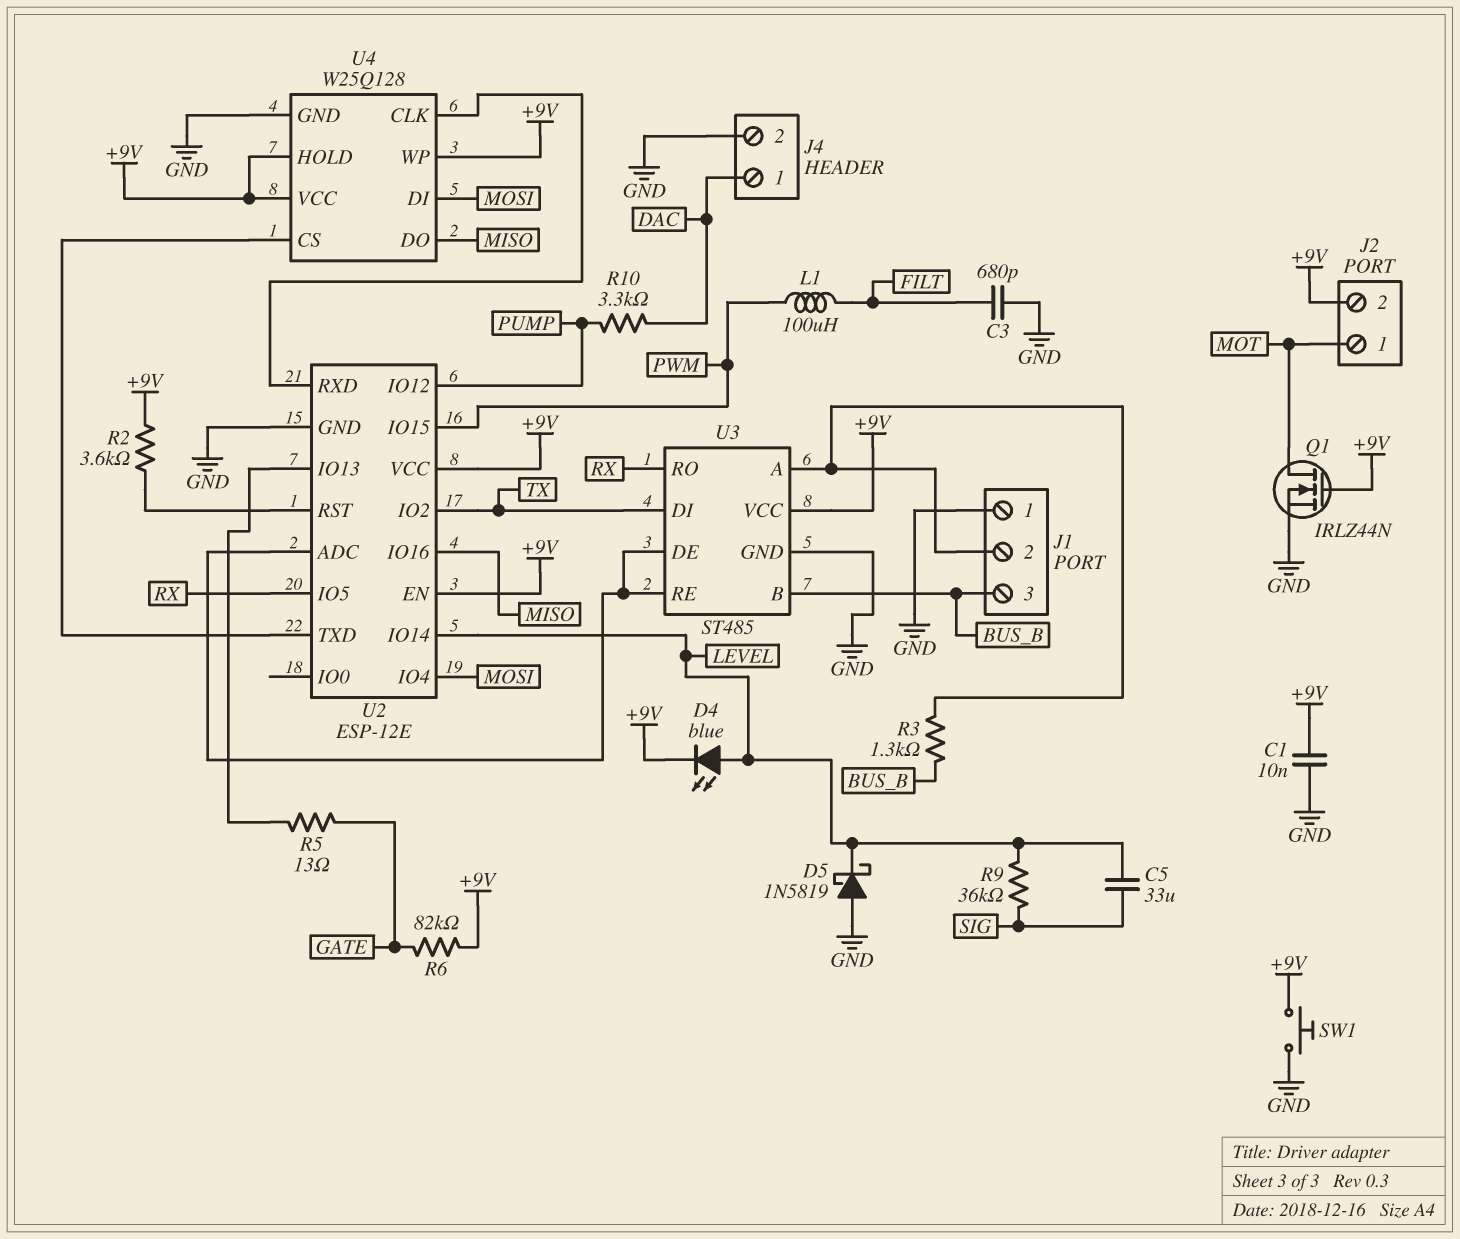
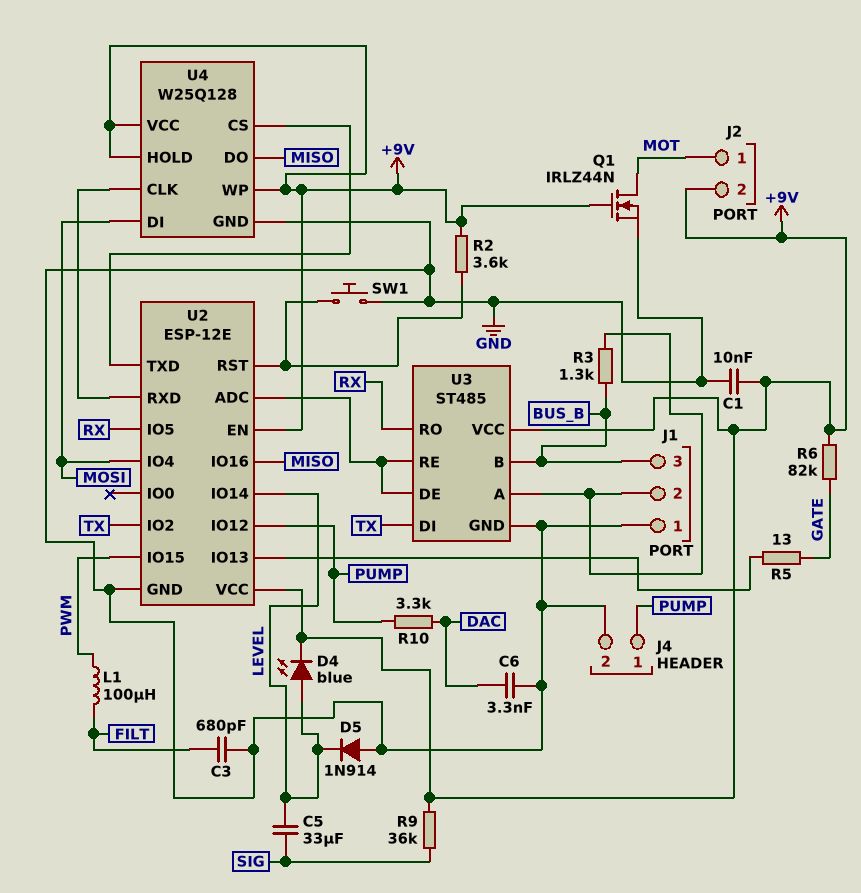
C6: none -> 3.3nF (DAC, GND)
D5: schottky 1N5819 (A GND, K LEVEL) -> diode 1N914 (A GND, K LEVEL)
J4 pin 1: DAC -> PUMP
R9: 36k (LEVEL, SIG) -> 36k (+9V, SIG)
SW1: button (+9V, GND) -> button (GND, U2/RST)

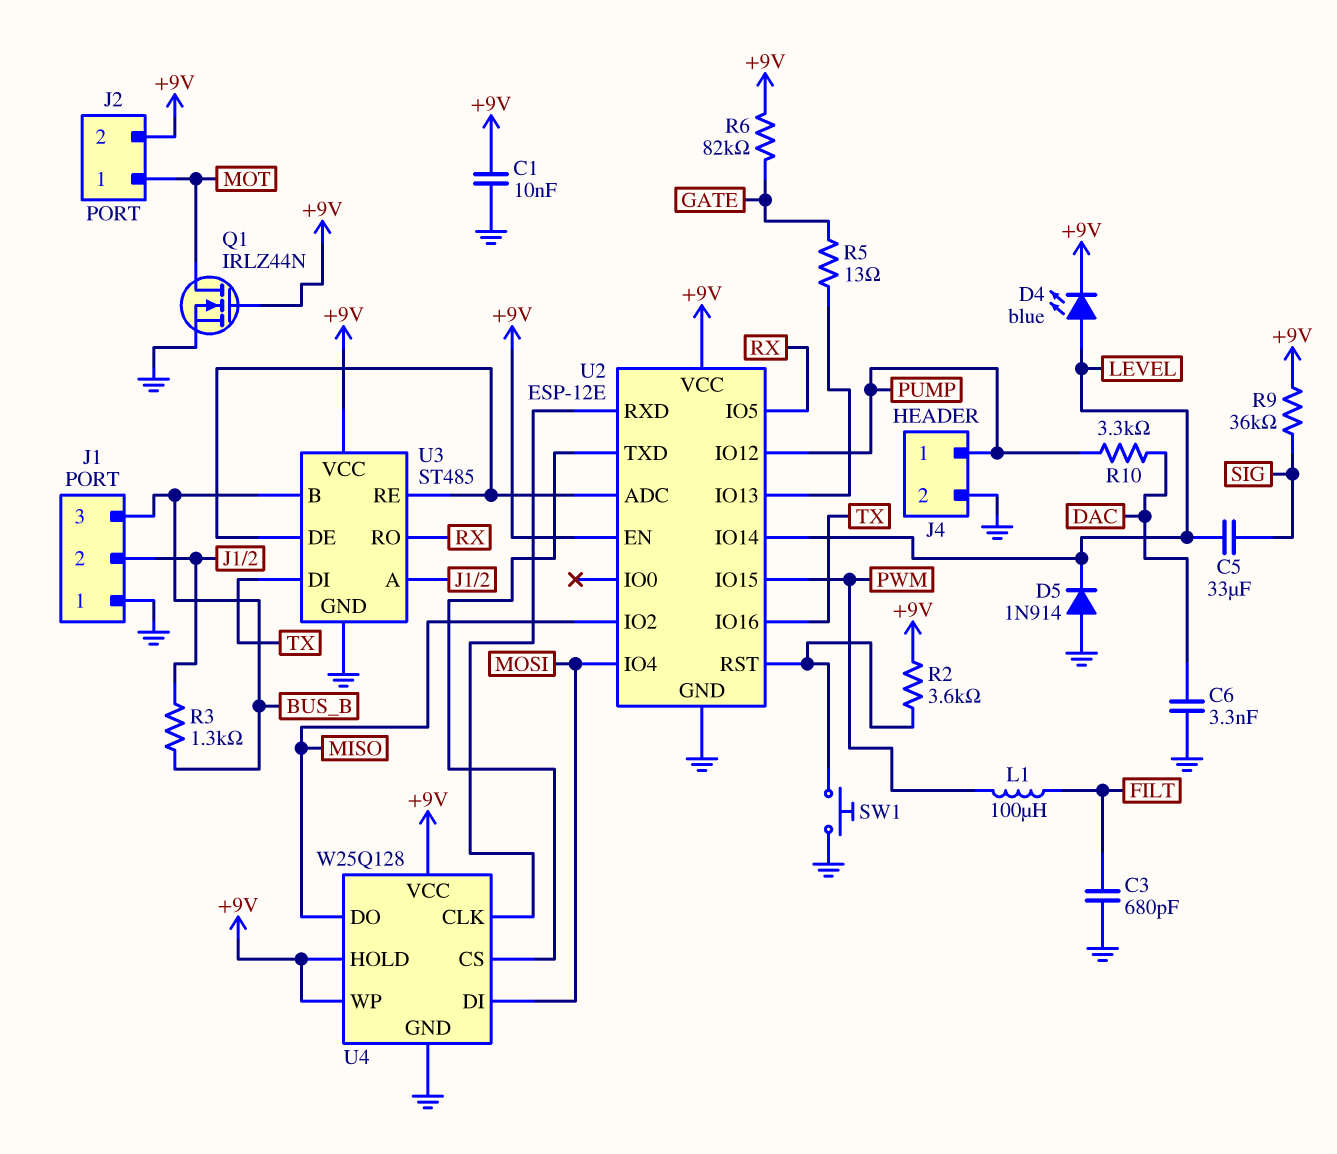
U2 pin IO2: TX -> MISO
U2 pin IO16: MISO -> TX

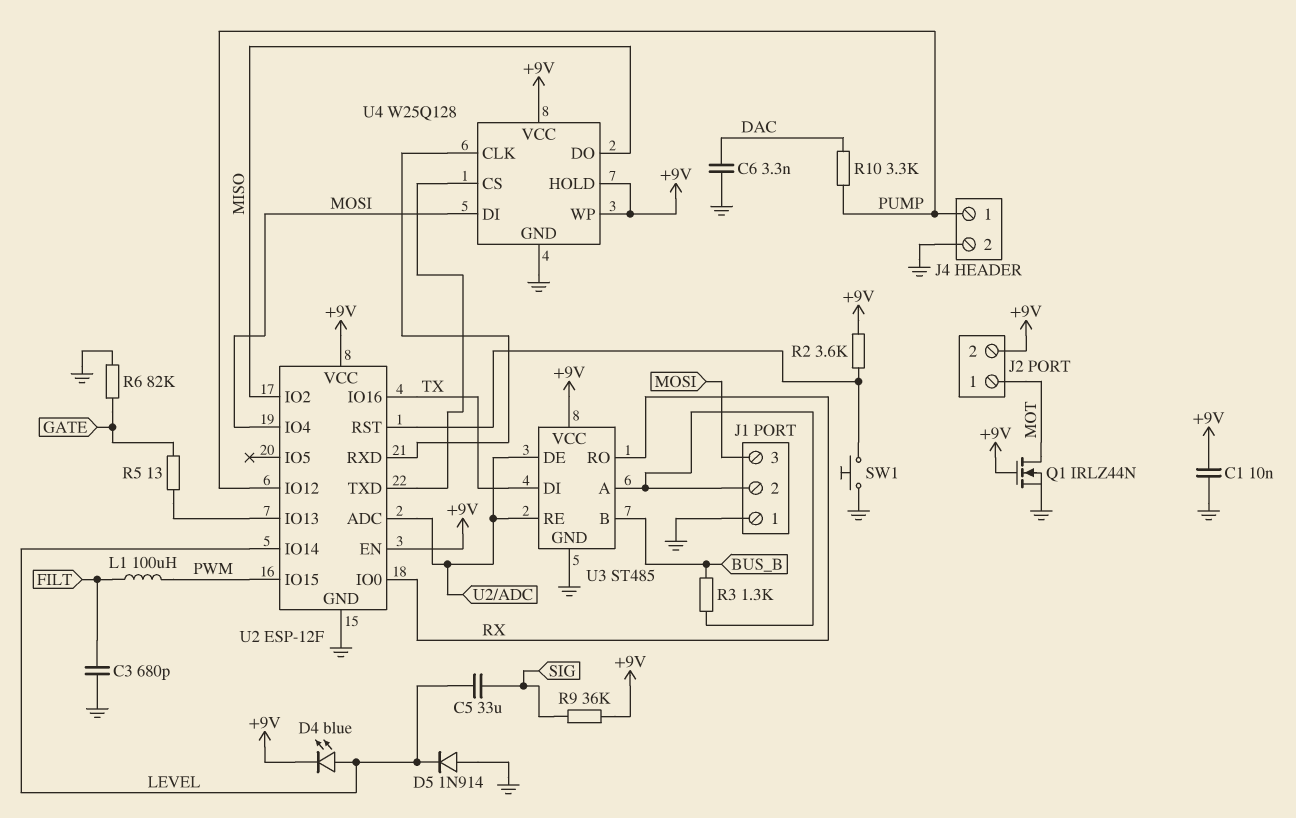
J1 pin 3: BUS_B -> MOSI
R6: 82k (+9V, GATE) -> 82k (GATE, GND)
U2: ESP-12E -> ESP-12F
U2 pin IO0: none -> RX
U2 pin IO5: RX -> none

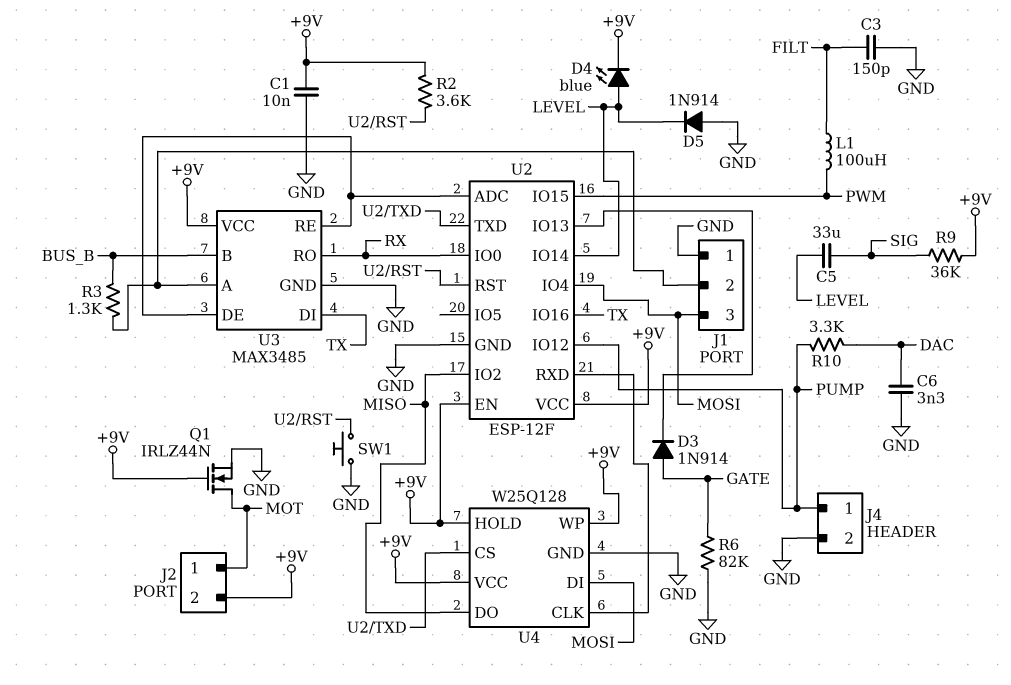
C3: 680pF (FILT, GND) -> 150pF (FILT, GND)
D3: none -> diode 1N914 (A GATE, K U2/IO13)
R5: 13 (GATE, U2/IO13) -> none
U3: ST485 -> MAX3485

